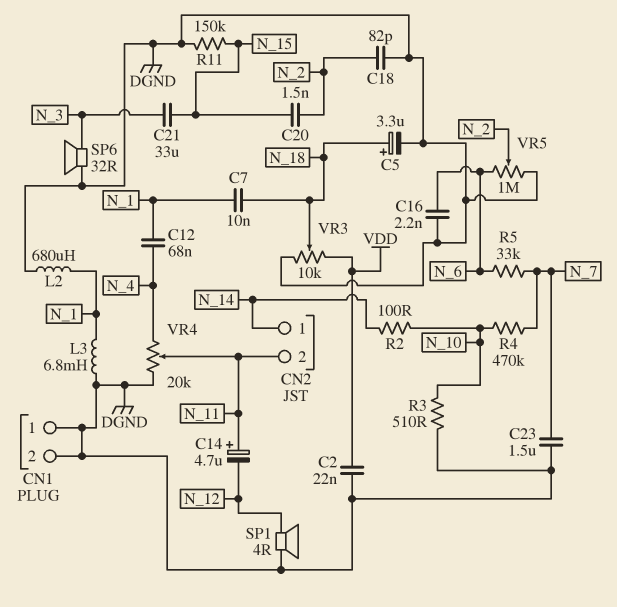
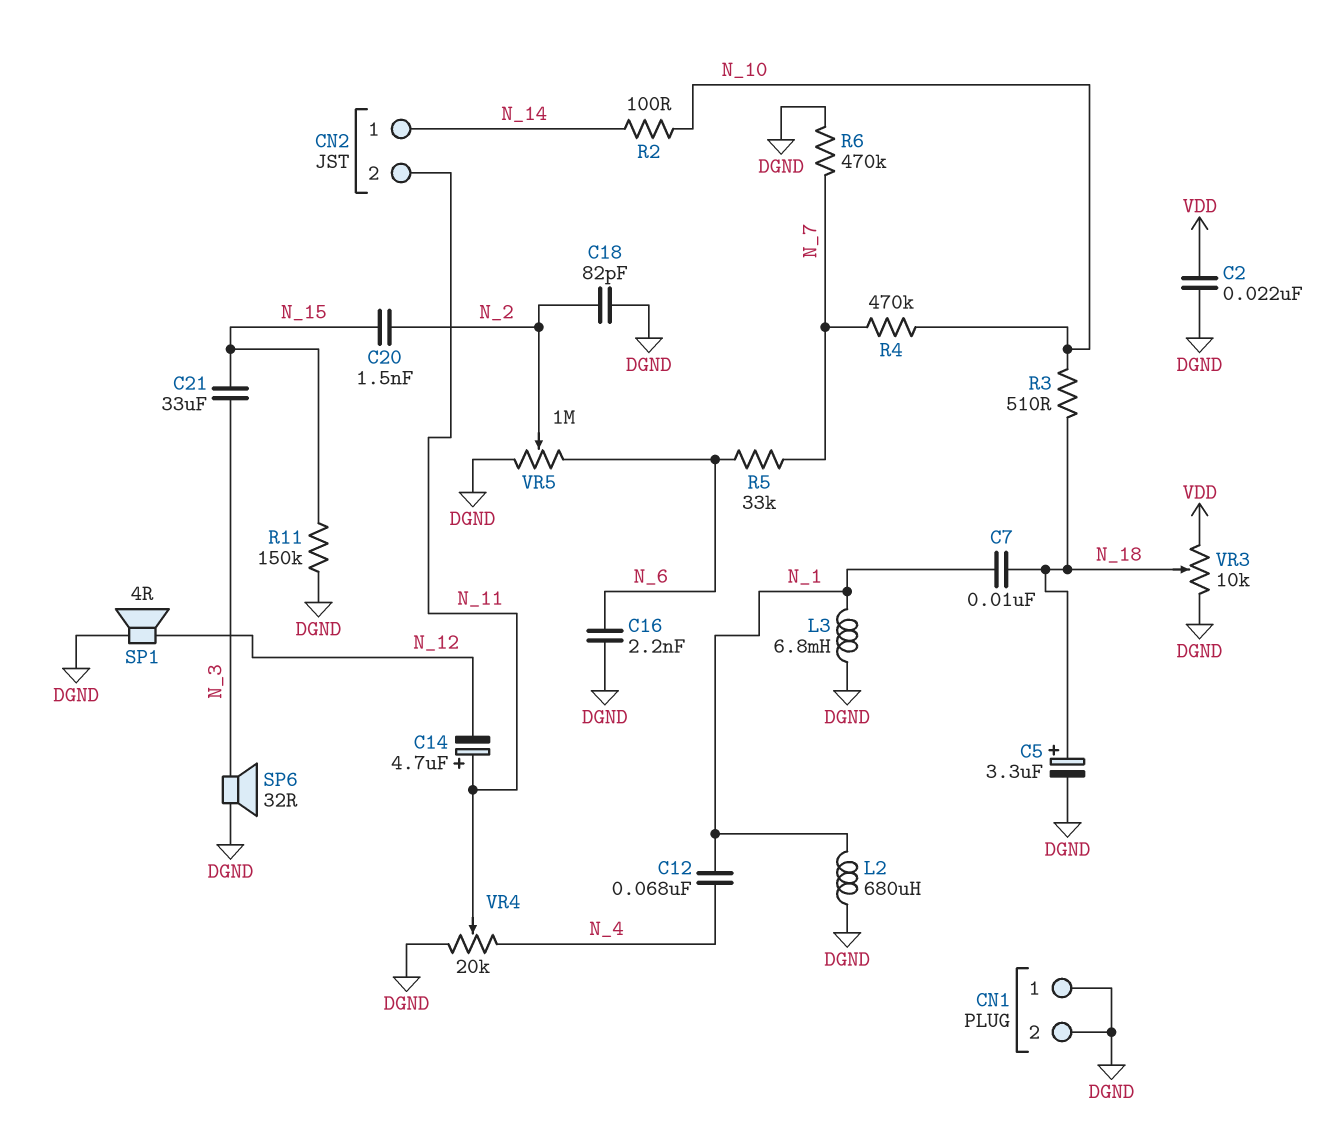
C23: 1.5uF (DGND, N_7) -> none
R3: 510 (DGND, N_10) -> 510 (N_10, N_18)
R6: none -> 470k (DGND, N_7)

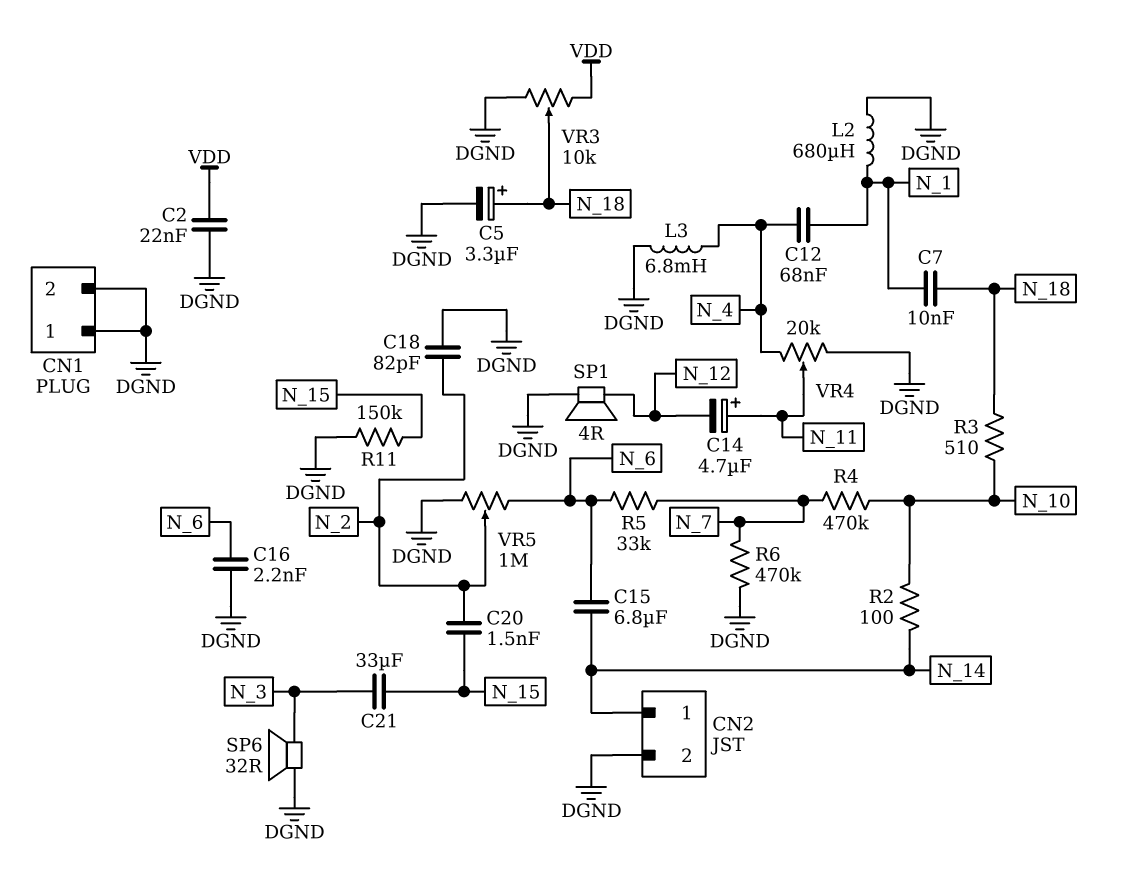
C15: none -> 6.8uF (N_6, N_14)
CN2 pin 2: N_11 -> DGND
L3: 6.8mH (DGND, N_1) -> 6.8mH (DGND, N_4)

